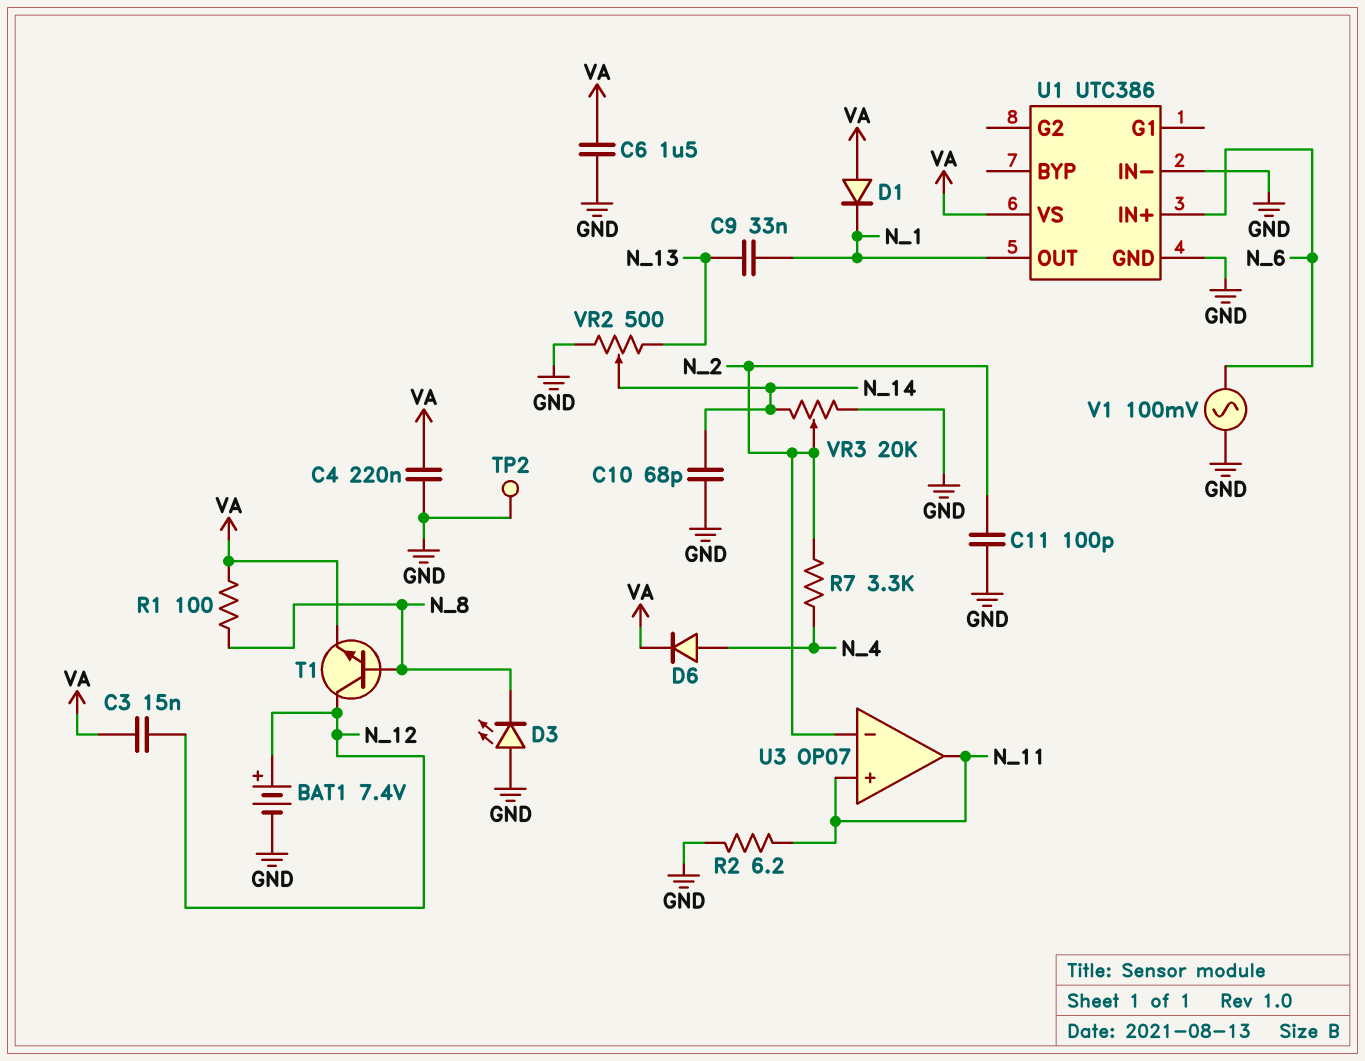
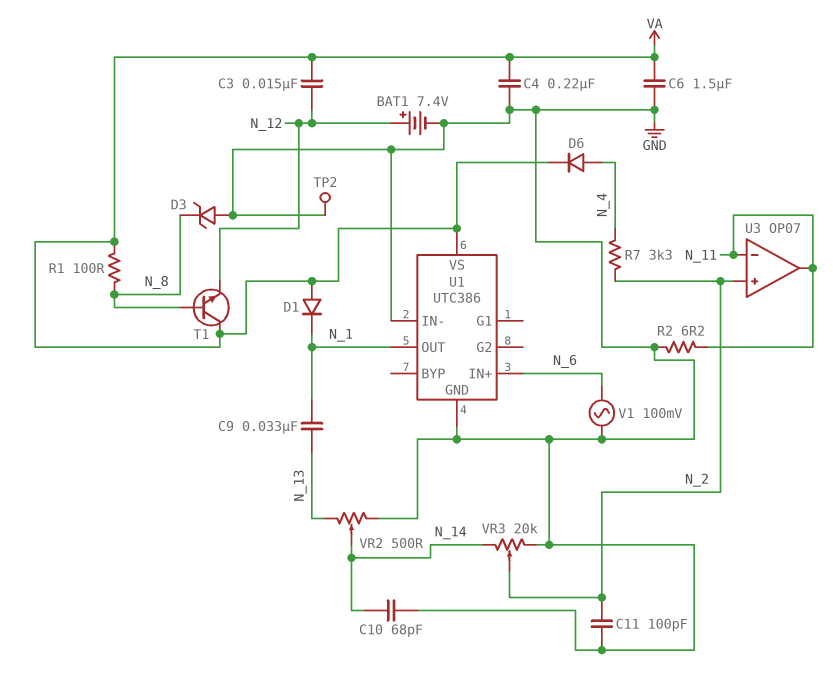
D3: LED (A GND, K N_8) -> zener (A GND, K N_8)
T1: NPN (B N_8, C N_12, E VA) -> NPN (B N_8, C VA, E N_12)
U3 pin in+: N_11 -> N_2
U3 pin in-: N_2 -> N_11

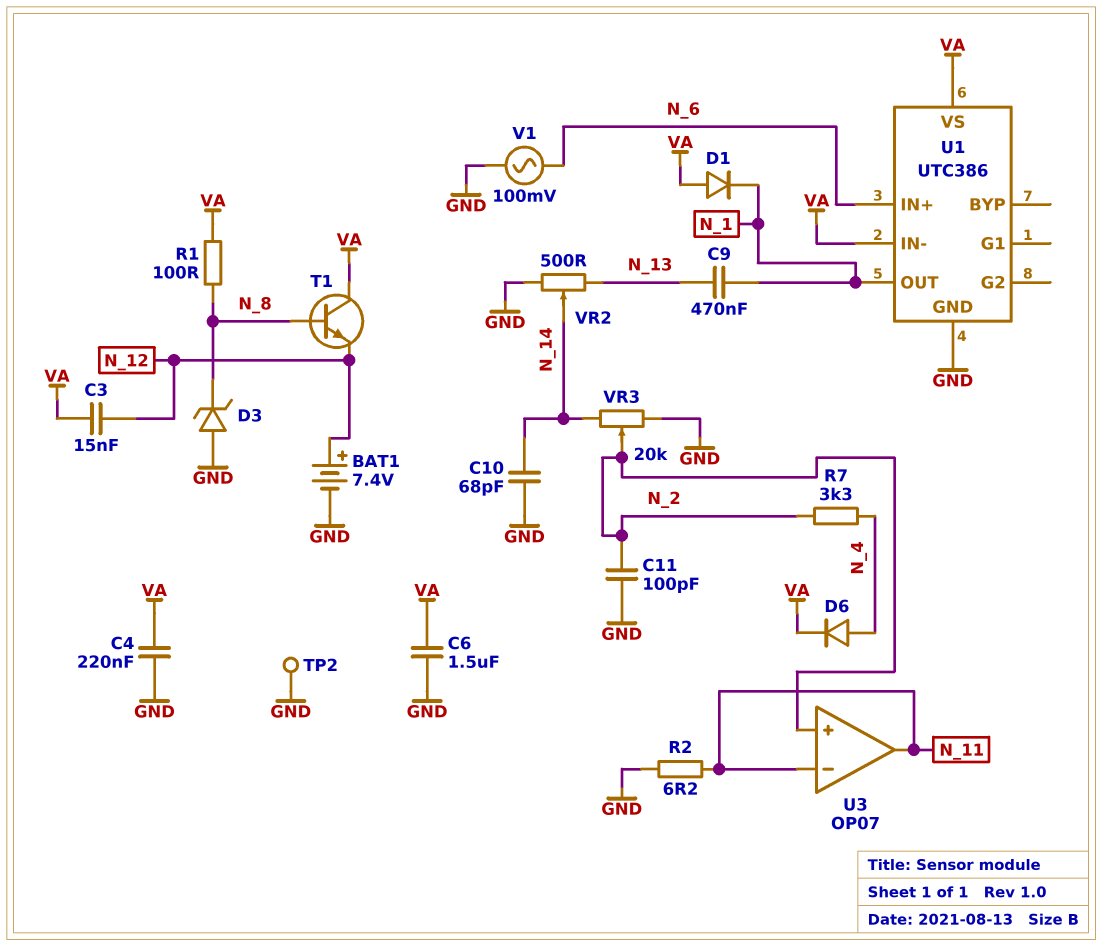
C9: 33nF (N_1, N_13) -> 470nF (N_1, N_13)
U1 pin IN-: GND -> VA

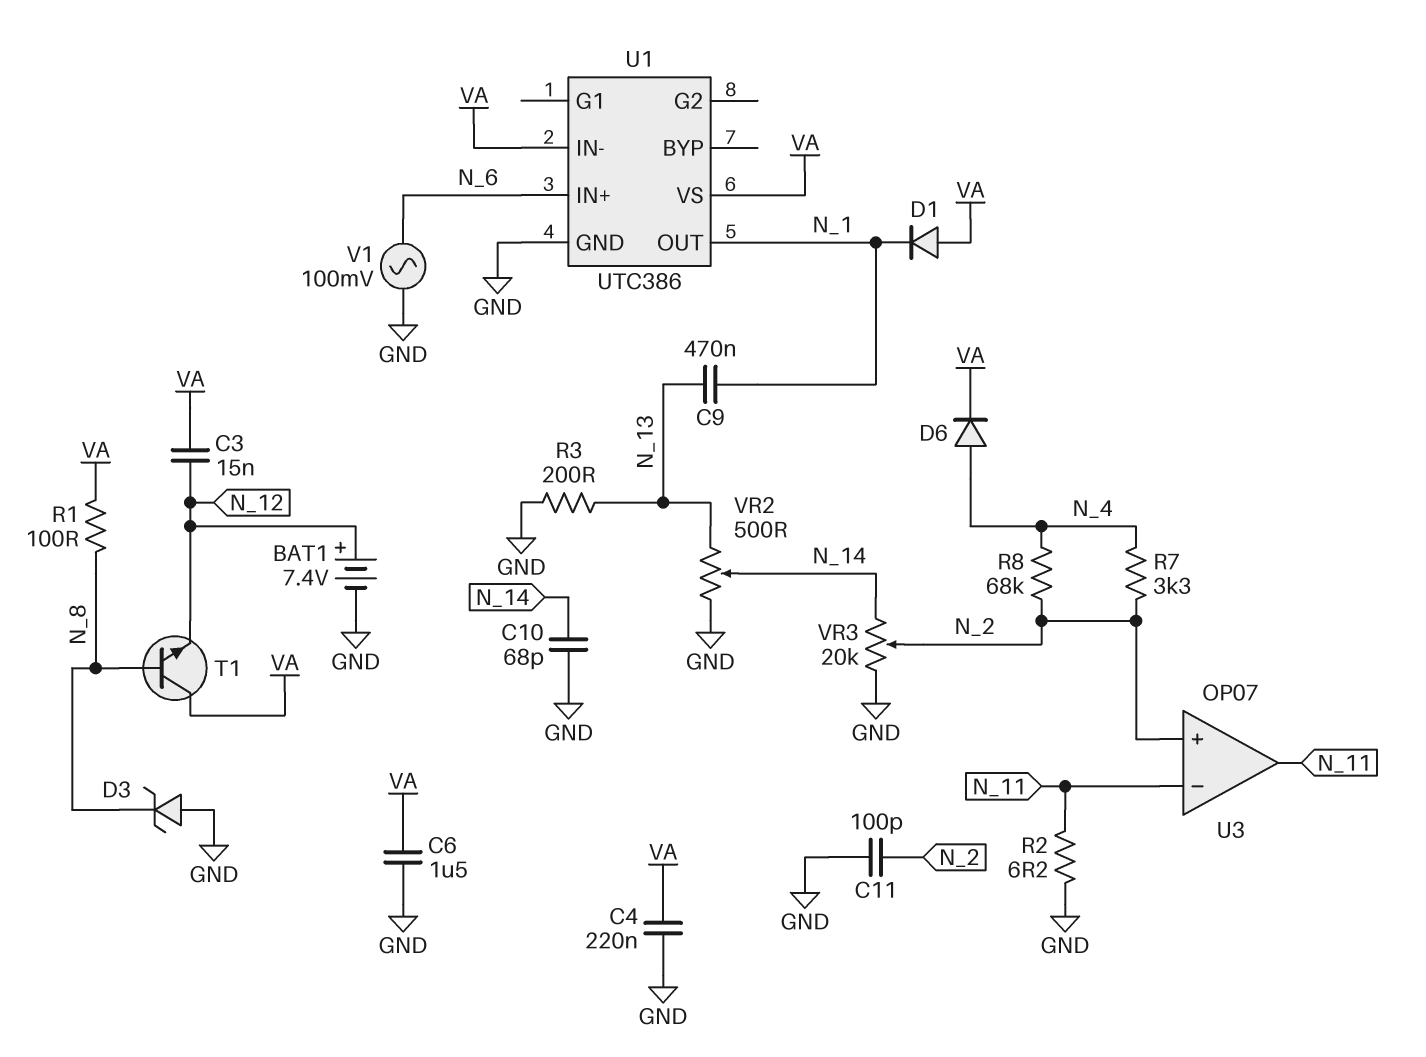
R3: none -> 200 (GND, N_13)
R8: none -> 68k (N_2, N_4)
TP2: test point (GND) -> none

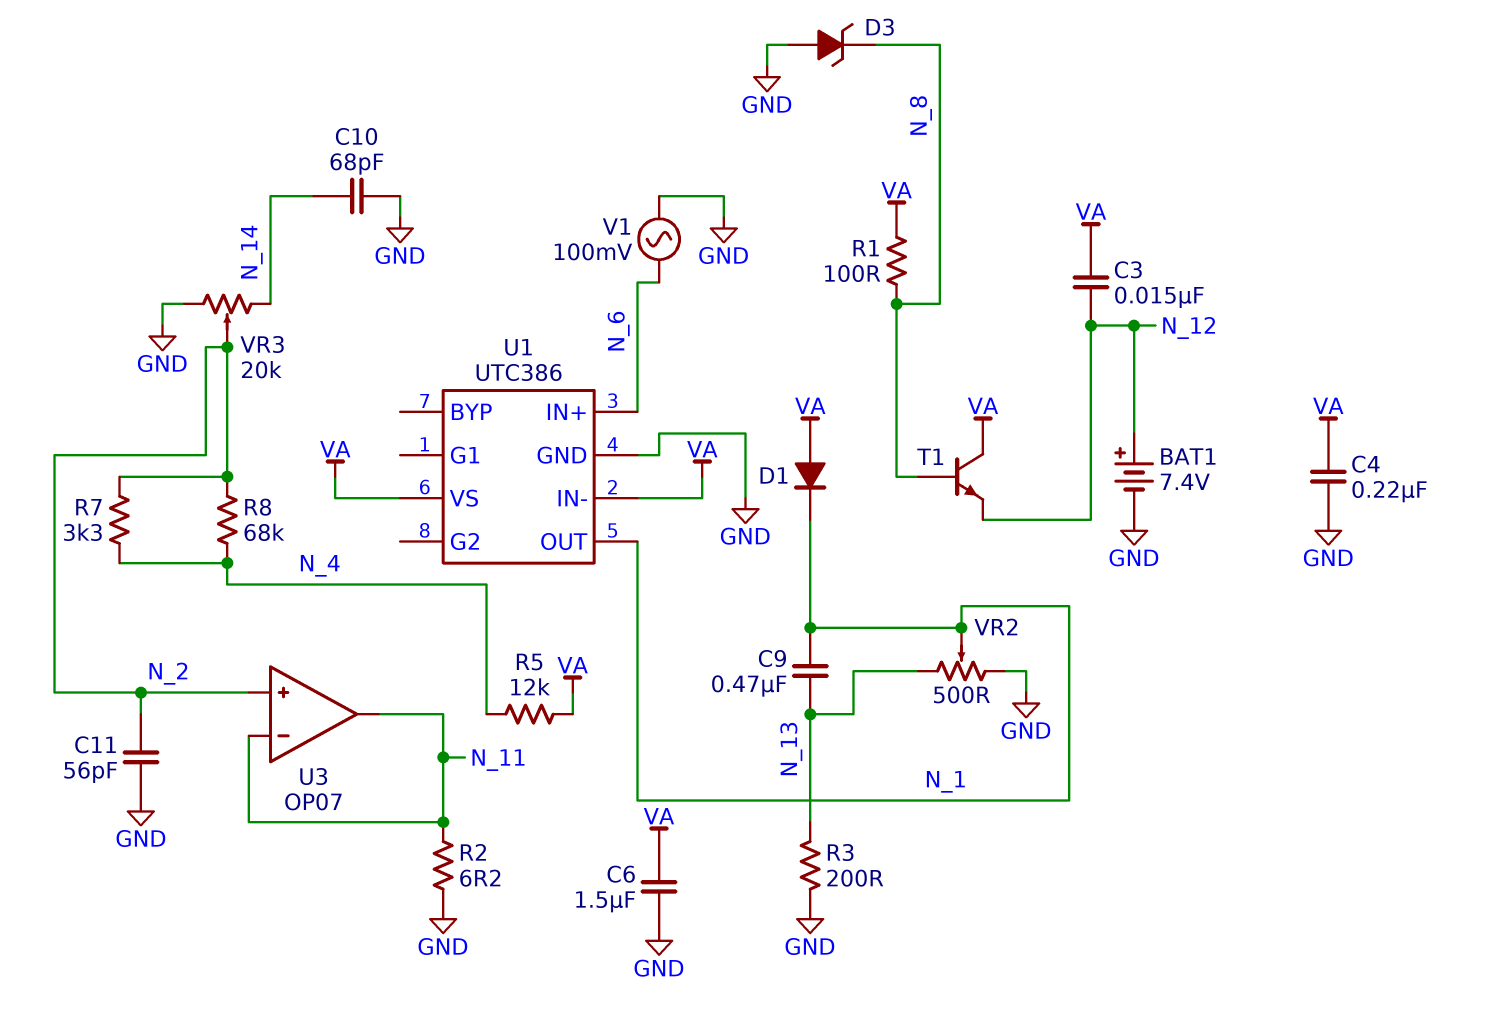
C11: 100pF (GND, N_2) -> 56pF (GND, N_2)
D6: diode (A N_4, K VA) -> none
R5: none -> 12k (N_4, VA)
VR2: 500 (GND, N_13, wiper N_14) -> 500 (GND, N_13, wiper N_1)

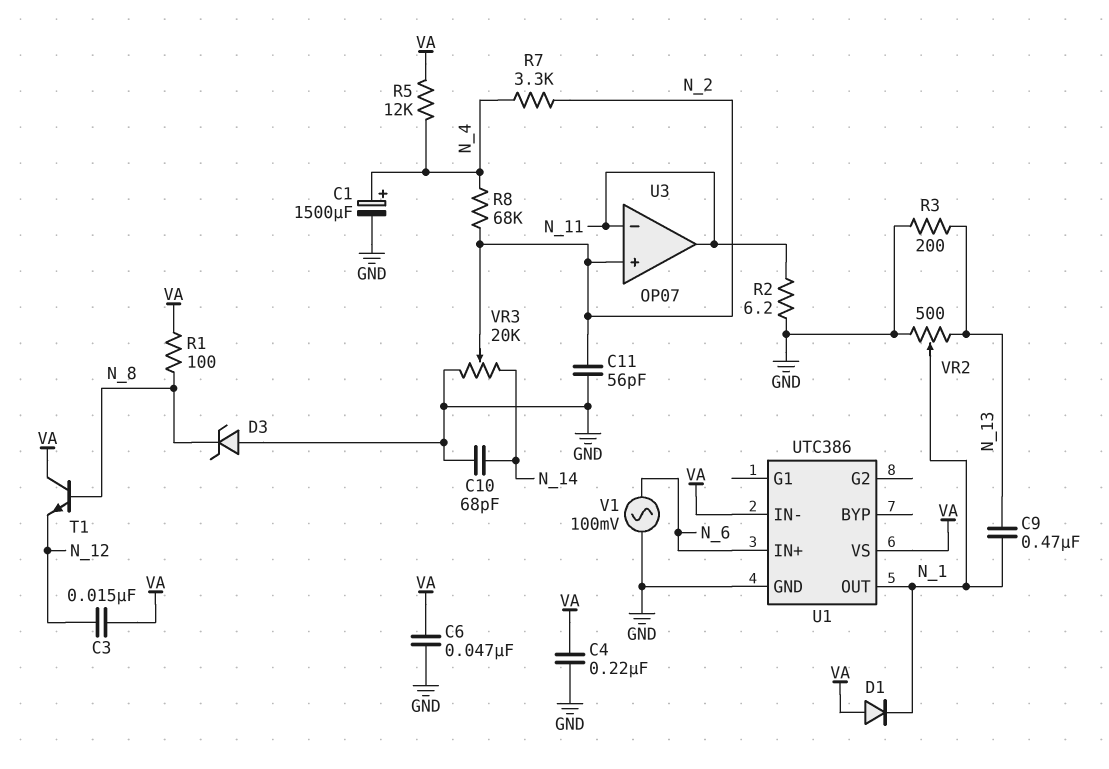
BAT1: 7.4V (plus N_12, minus GND) -> none
C1: none -> 1500uF (plus N_4, minus GND)
C6: 1.5uF (GND, VA) -> 47nF (GND, VA)

